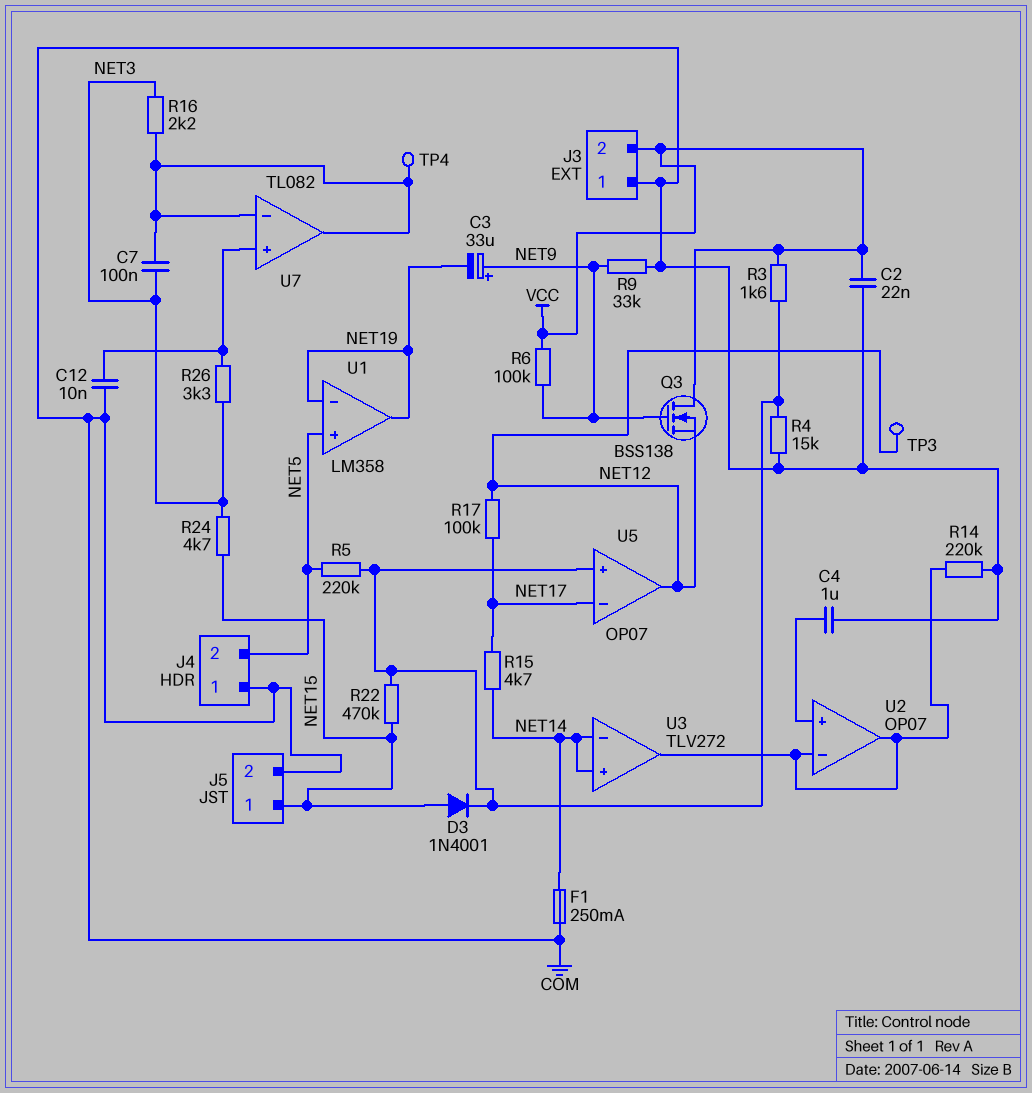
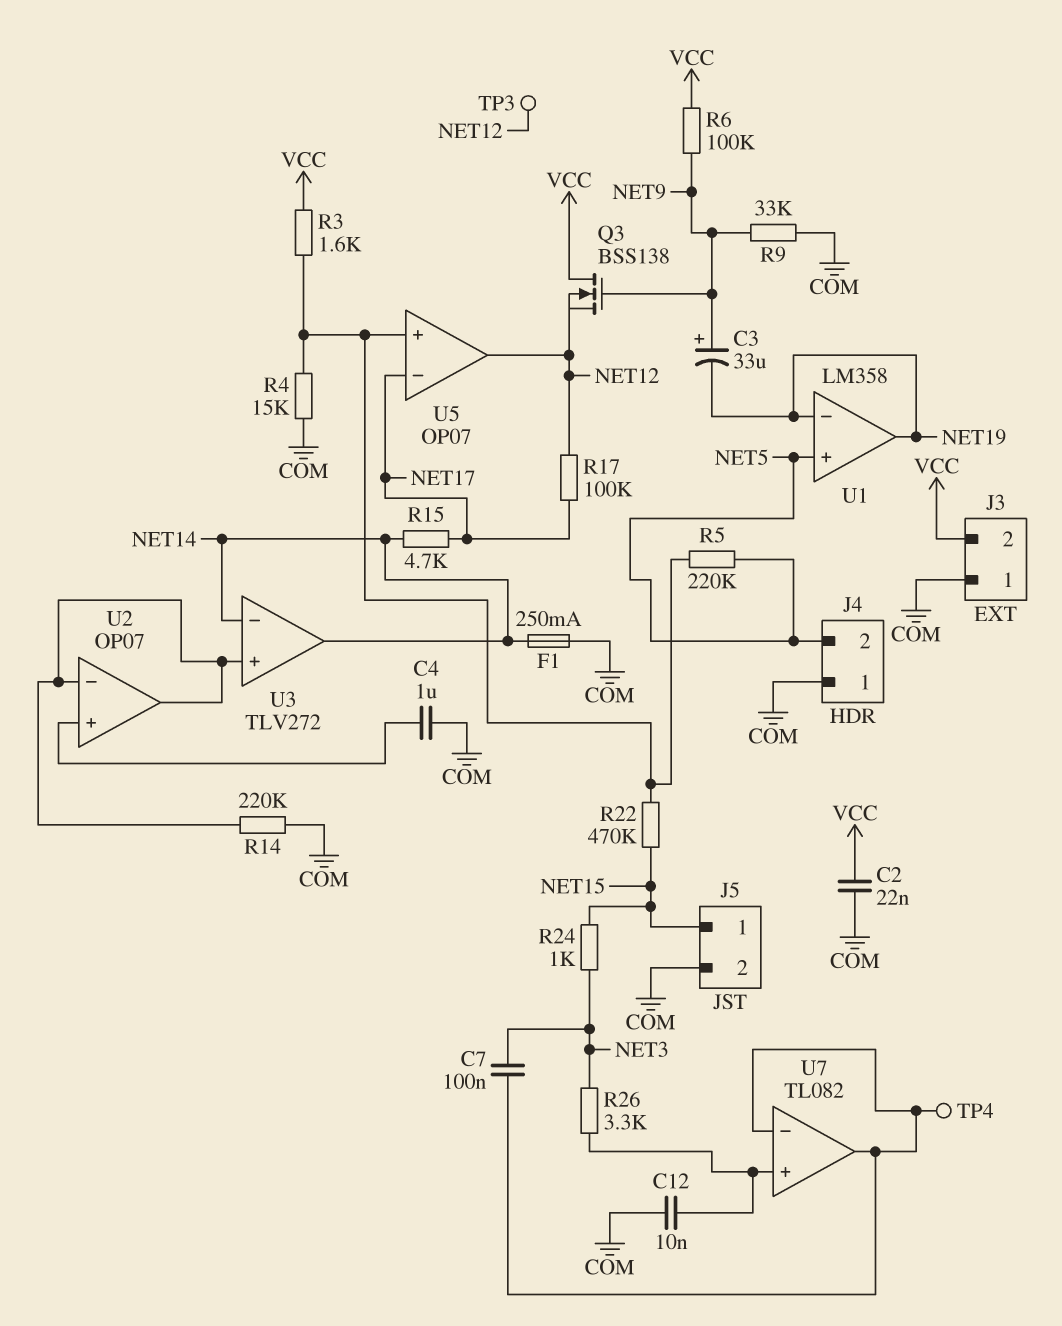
D3: diode 1N4001 (A NET15, K U5/in+) -> none
R16: 2.2k (NET3, U7/in-) -> none
R24: 4.7k (NET3, NET15) -> 1k (NET3, NET15)
U3 pin in+: NET14 -> U2/in-
U3 pin out: U2/in- -> NET14

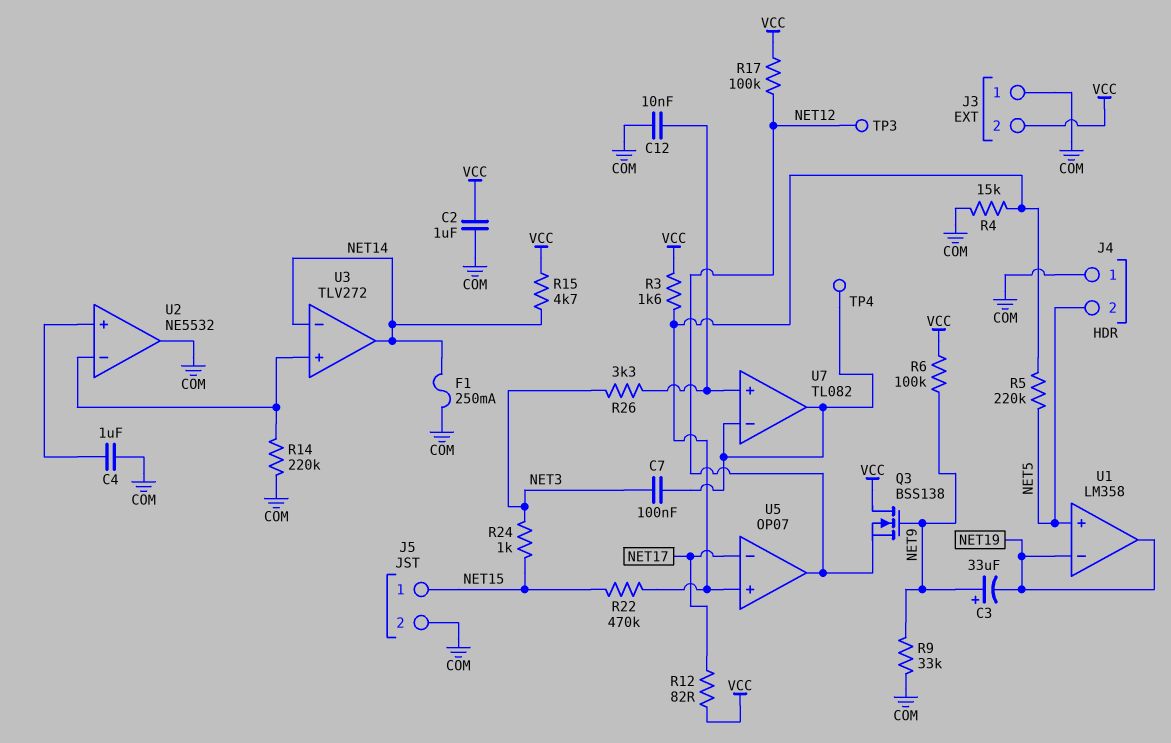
C2: 22nF (COM, VCC) -> 1uF (COM, VCC)
R12: none -> 82 (NET17, VCC)
R15: 4.7k (NET14, NET17) -> 4.7k (NET14, VCC)
R17: 100k (NET12, NET17) -> 100k (NET12, VCC)
U2: OP07 -> NE5532
U2 pin out: U2/in- -> COM

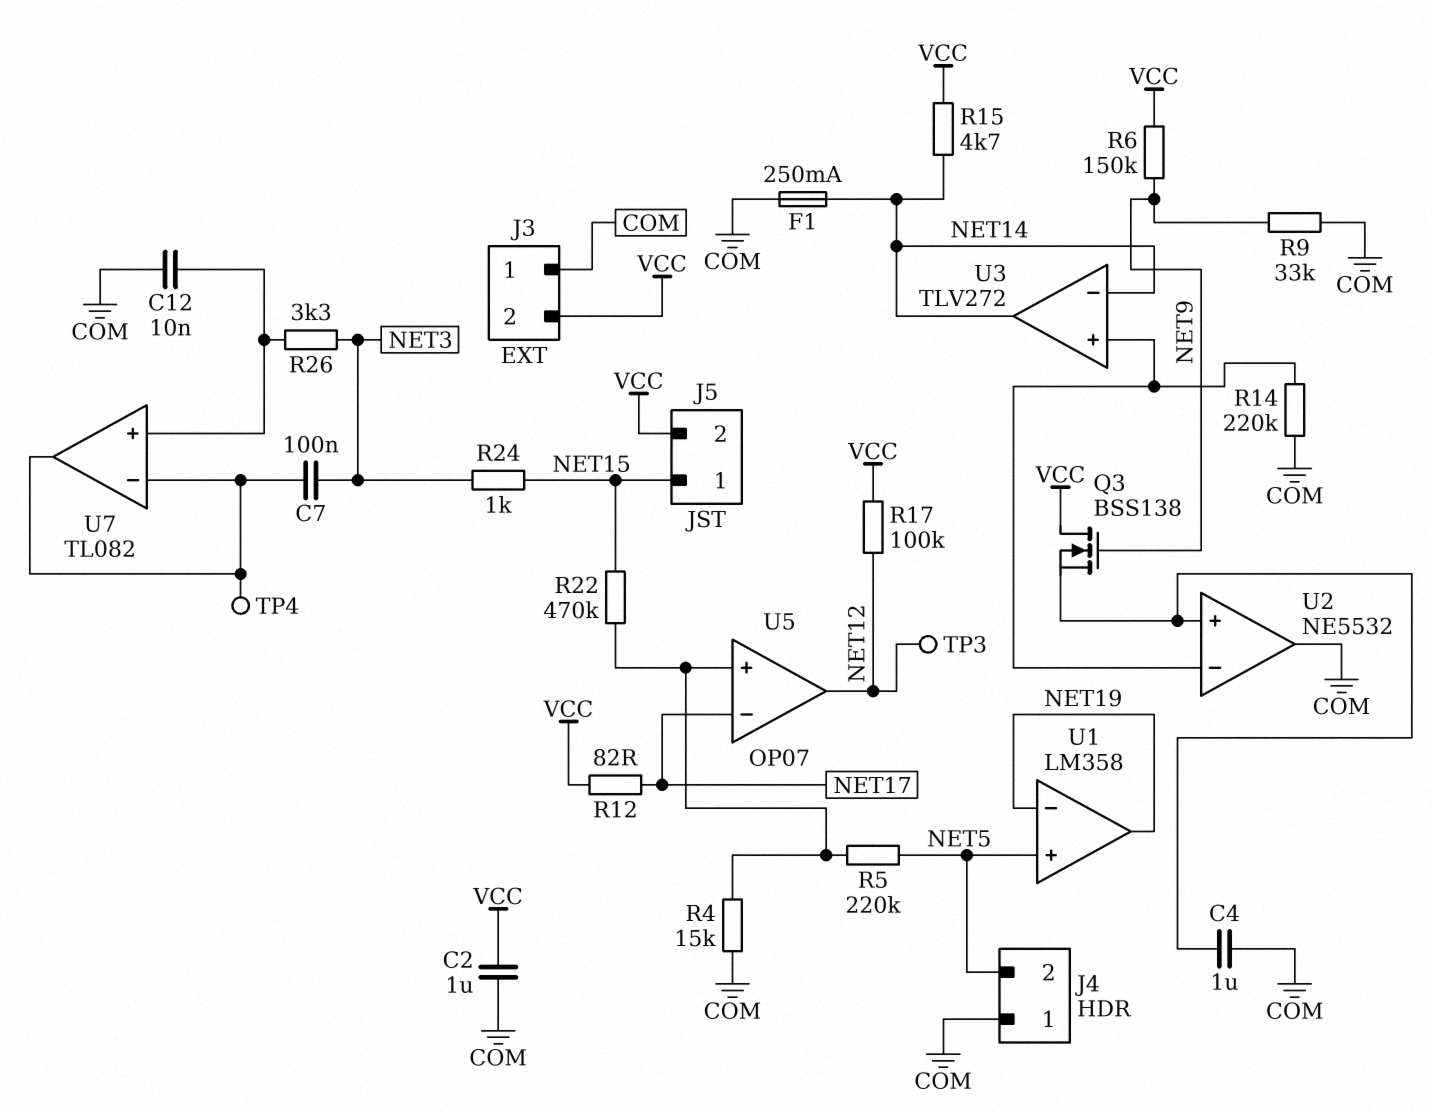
C3: 33uF (plus NET9, minus NET19) -> none
J5 pin 2: COM -> VCC
Q3: NMOS BSS138 (G NET9, D VCC, S NET12) -> NMOS BSS138 (G NET9, D VCC, S U2/in+)
R3: 1.6k (U5/in+, VCC) -> none
R6: 100k (NET9, VCC) -> 150k (NET9, VCC)

